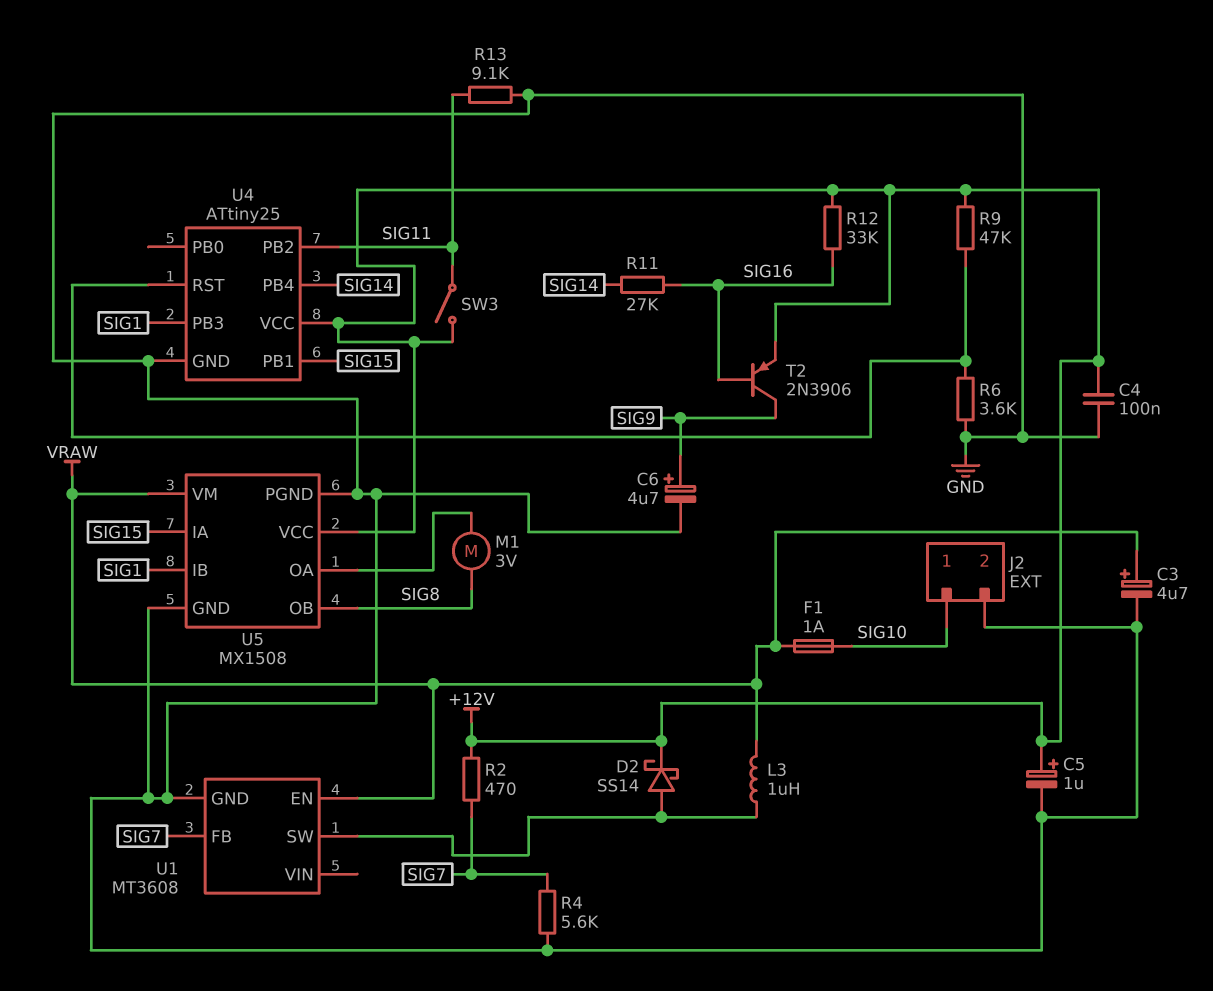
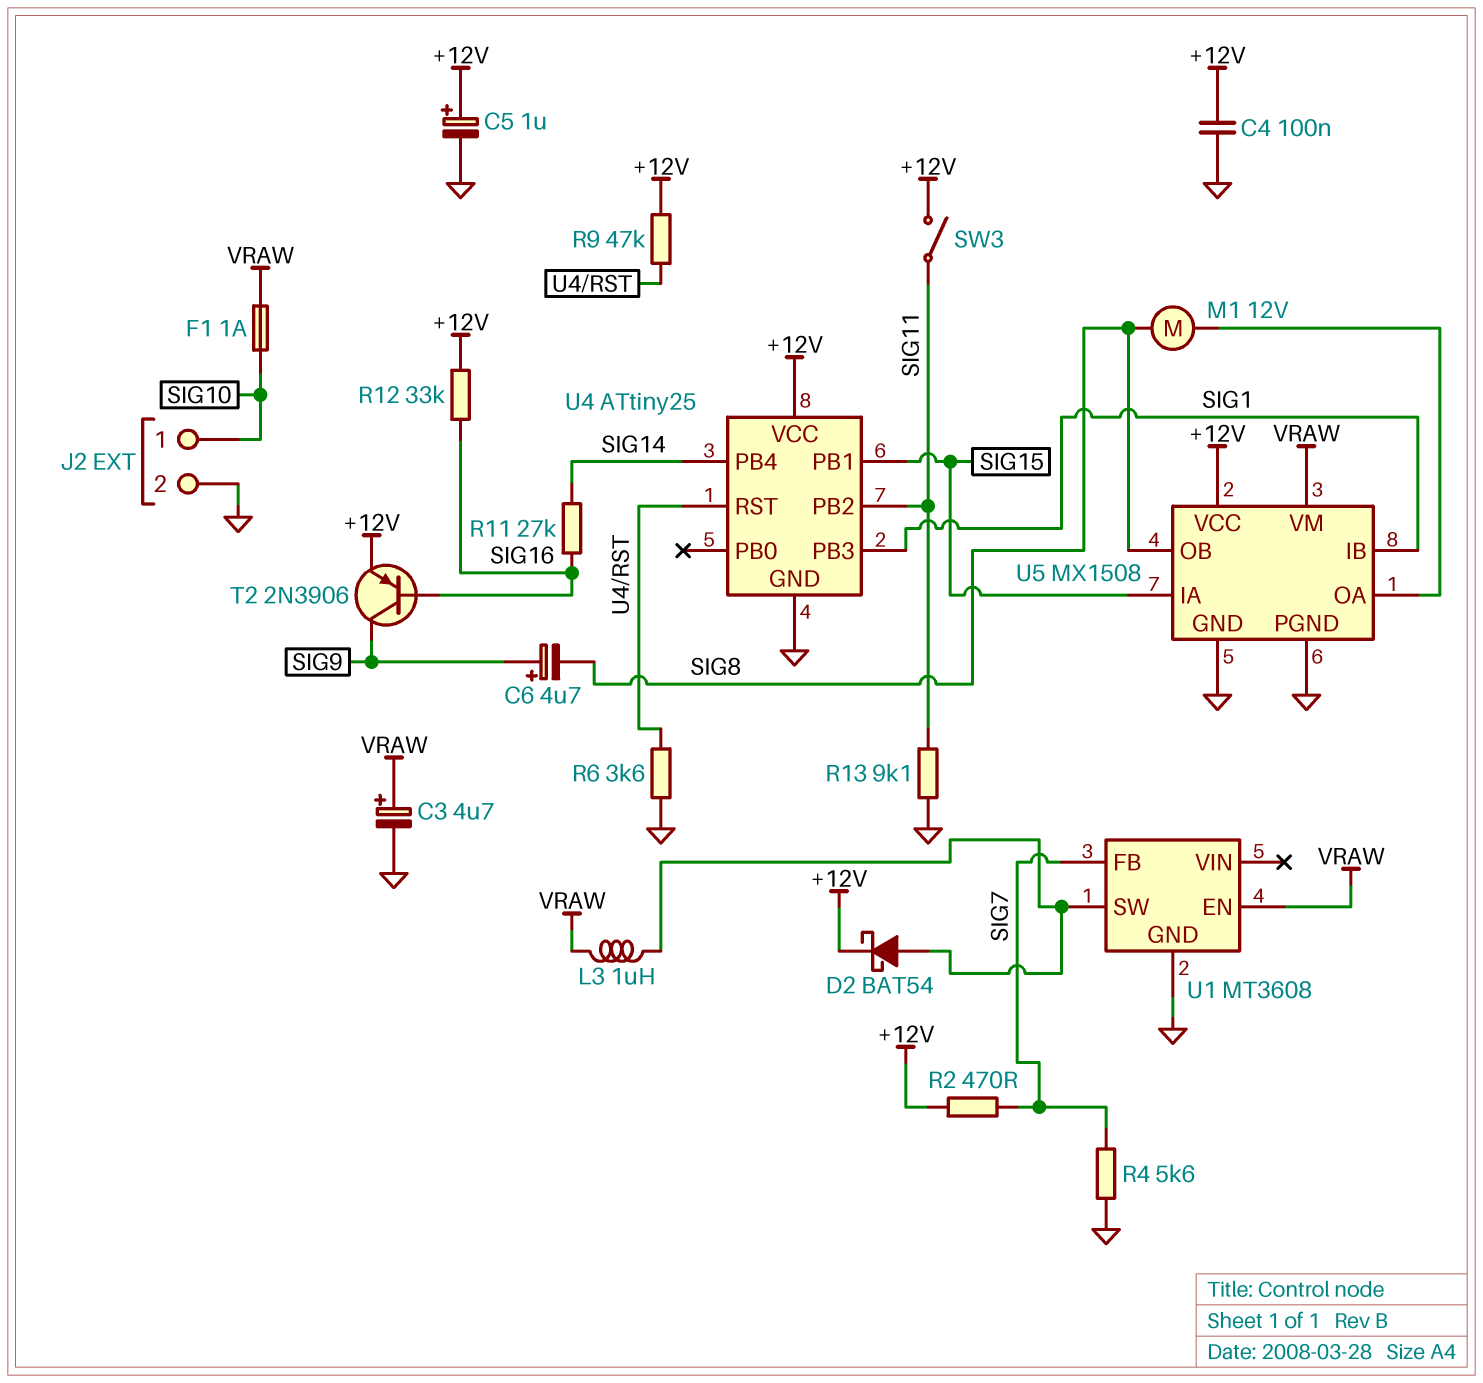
C6: 4.7uF (plus SIG9, minus GND) -> 4.7uF (plus SIG9, minus SIG8)
D2: schottky SS14 (A U1/SW, K +12V) -> schottky BAT54 (A U1/SW, K +12V)
M1: motor 3V (SIG8, U5/OA) -> motor 12V (SIG8, U5/OA)

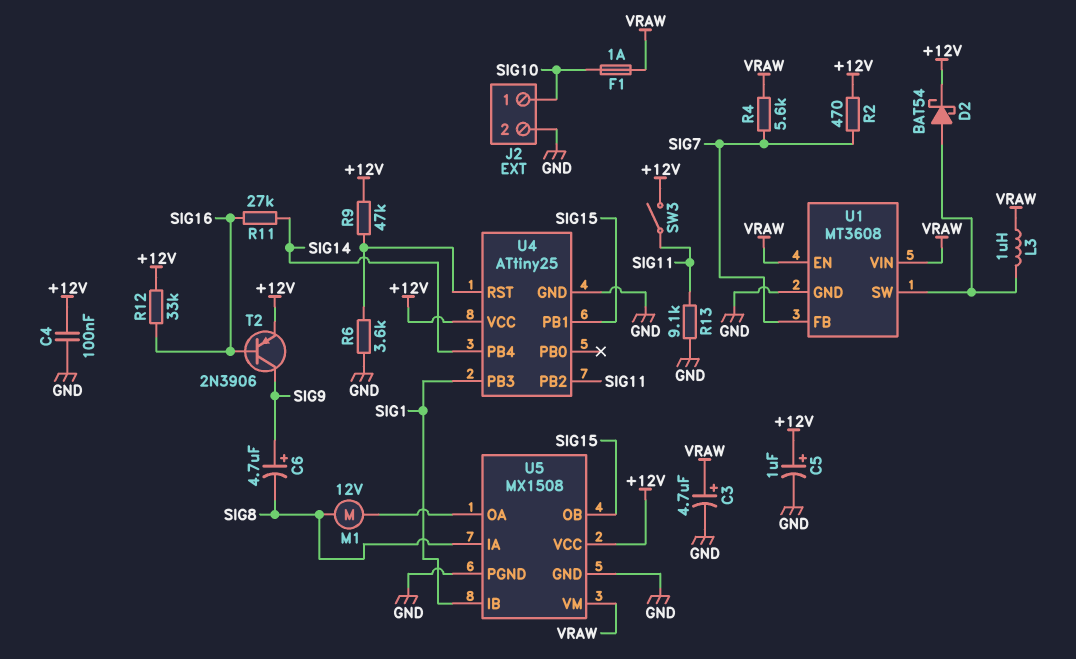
R4: 5.6k (GND, SIG7) -> 5.6k (SIG7, VRAW)
U1 pin VIN: none -> VRAW
U5 pin IA: SIG15 -> SIG8
U5 pin OB: SIG8 -> SIG15

